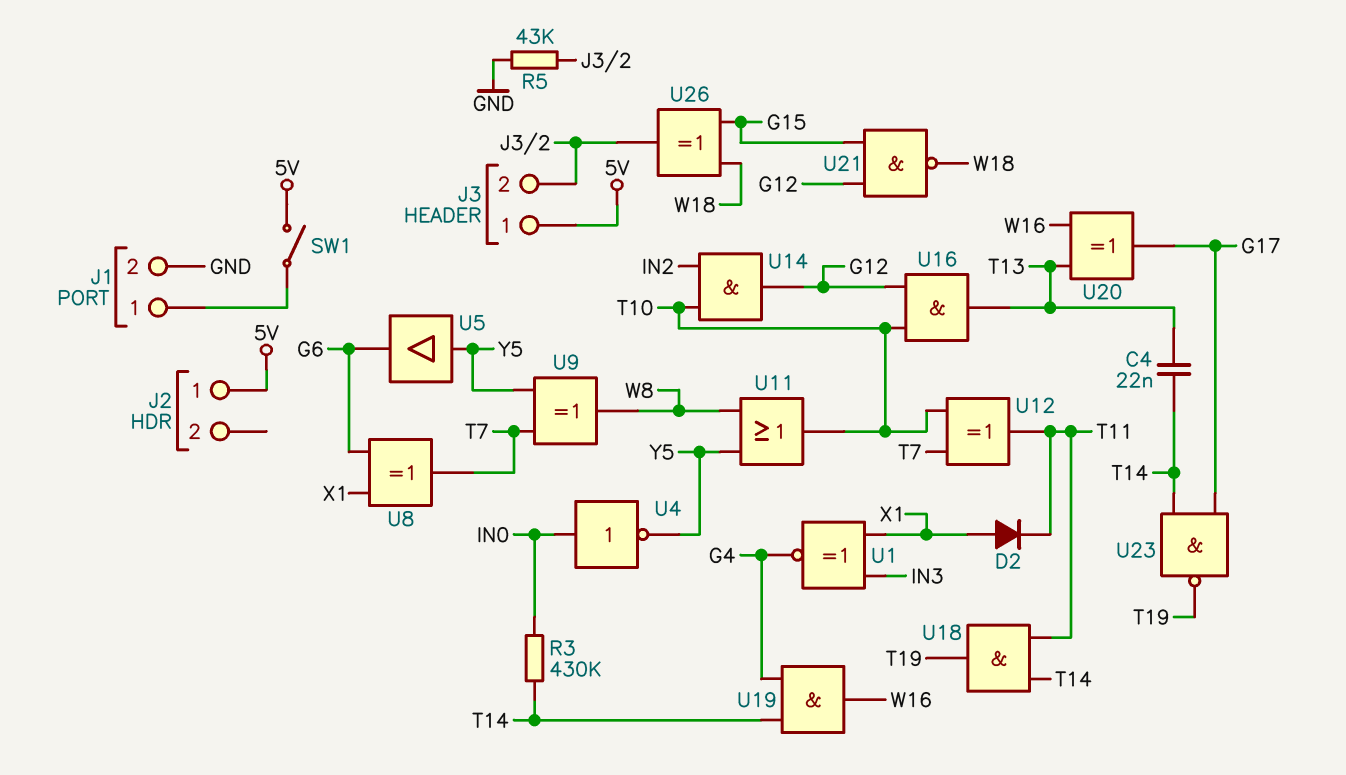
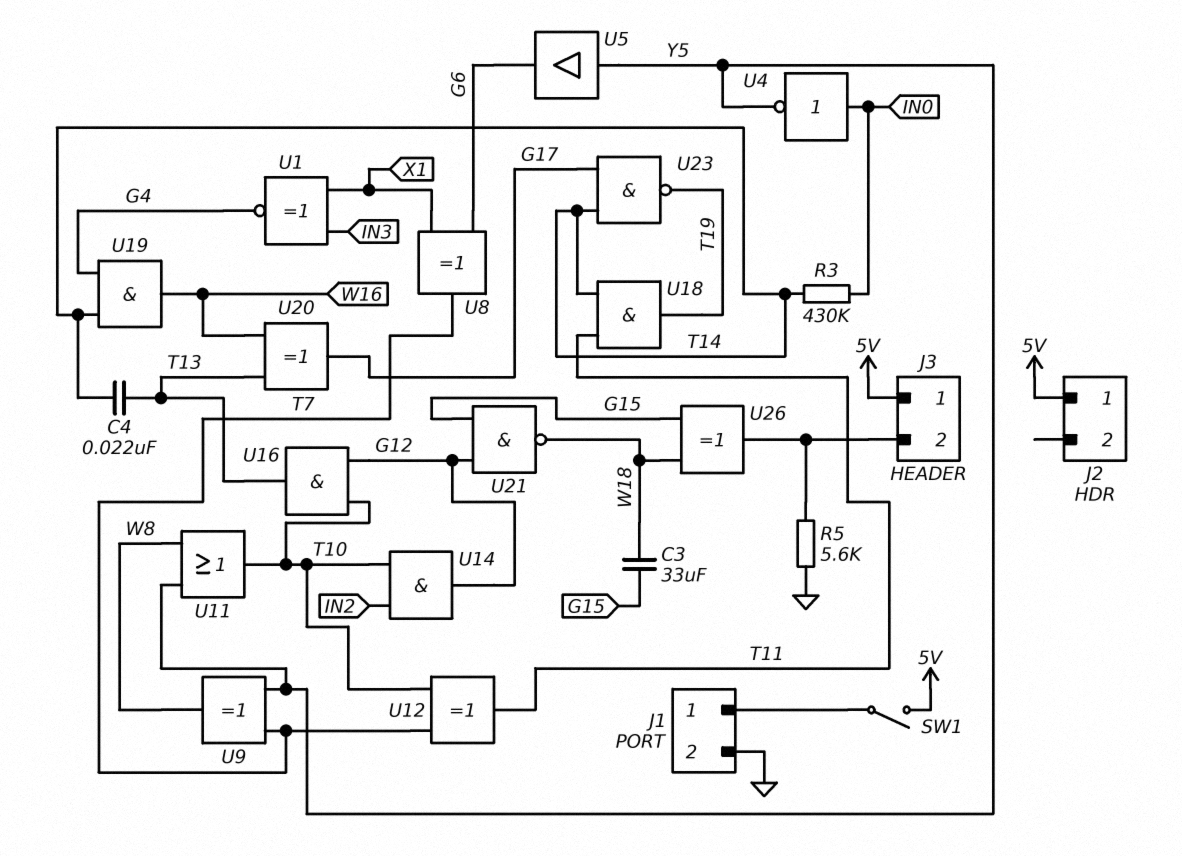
C3: none -> 33uF (G15, W18)
D2: diode (A X1, K T11) -> none
R5: 43k (GND, J3/2) -> 5.6k (GND, J3/2)

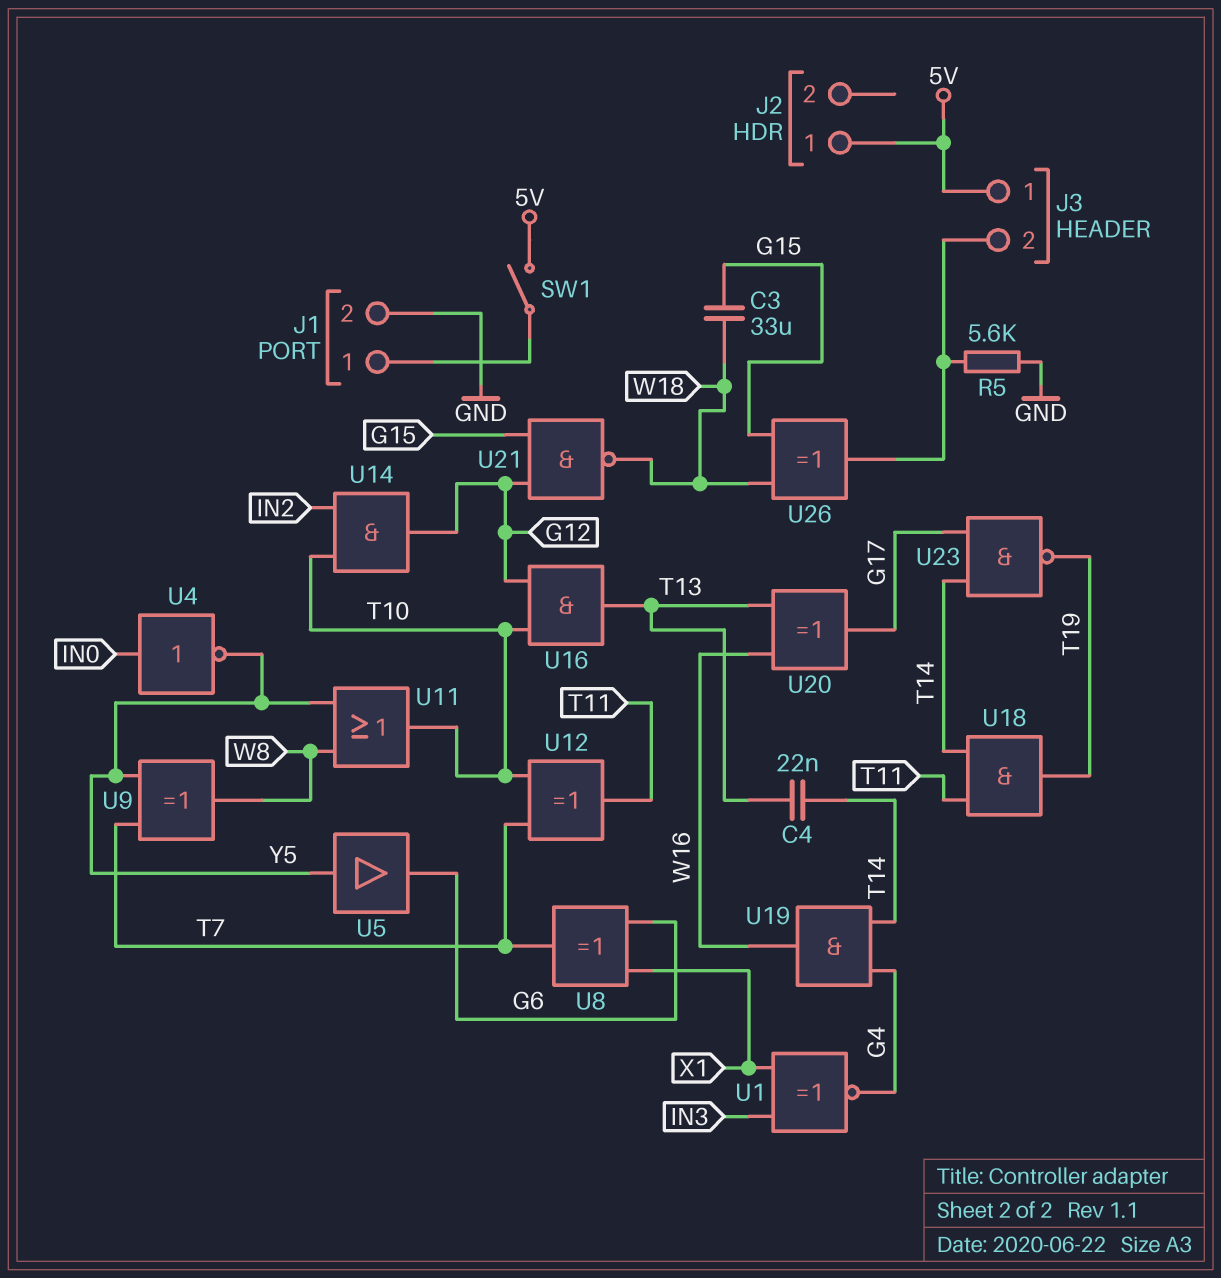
R3: 430k (IN0, T14) -> none

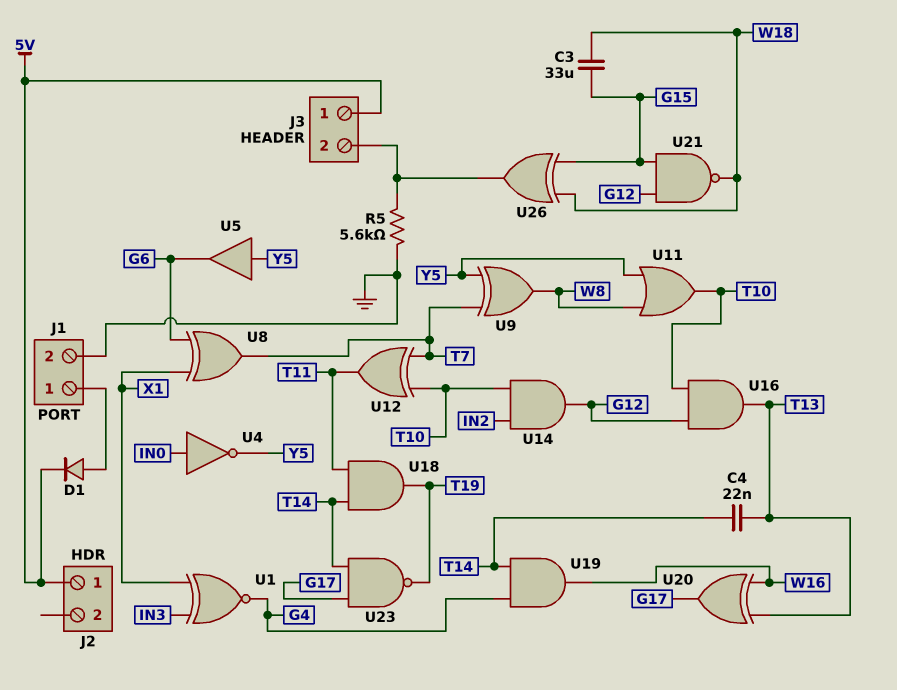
D1: none -> diode (A J1/1, K 5V)
SW1: switch (5V, J1/1) -> none

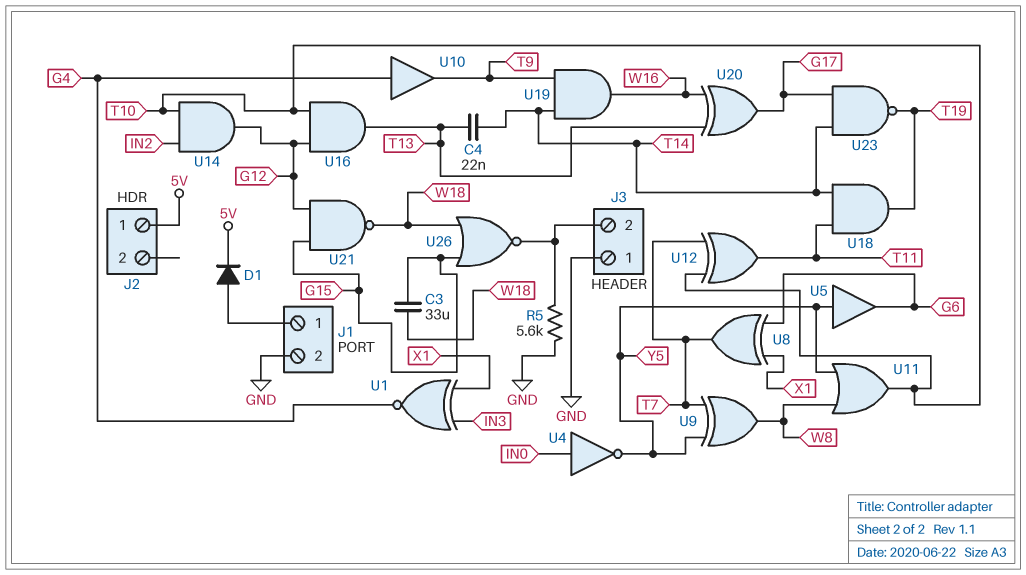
J3 pin 1: 5V -> GND
U10: none -> buffer (in G4, out T9)
U19: AND (in G4, in T14, out W16) -> AND (in T9, in T14, out W16)
U26: XOR (in G15, in W18, out J3/2) -> NOR (in G15, in W18, out J3/2)

